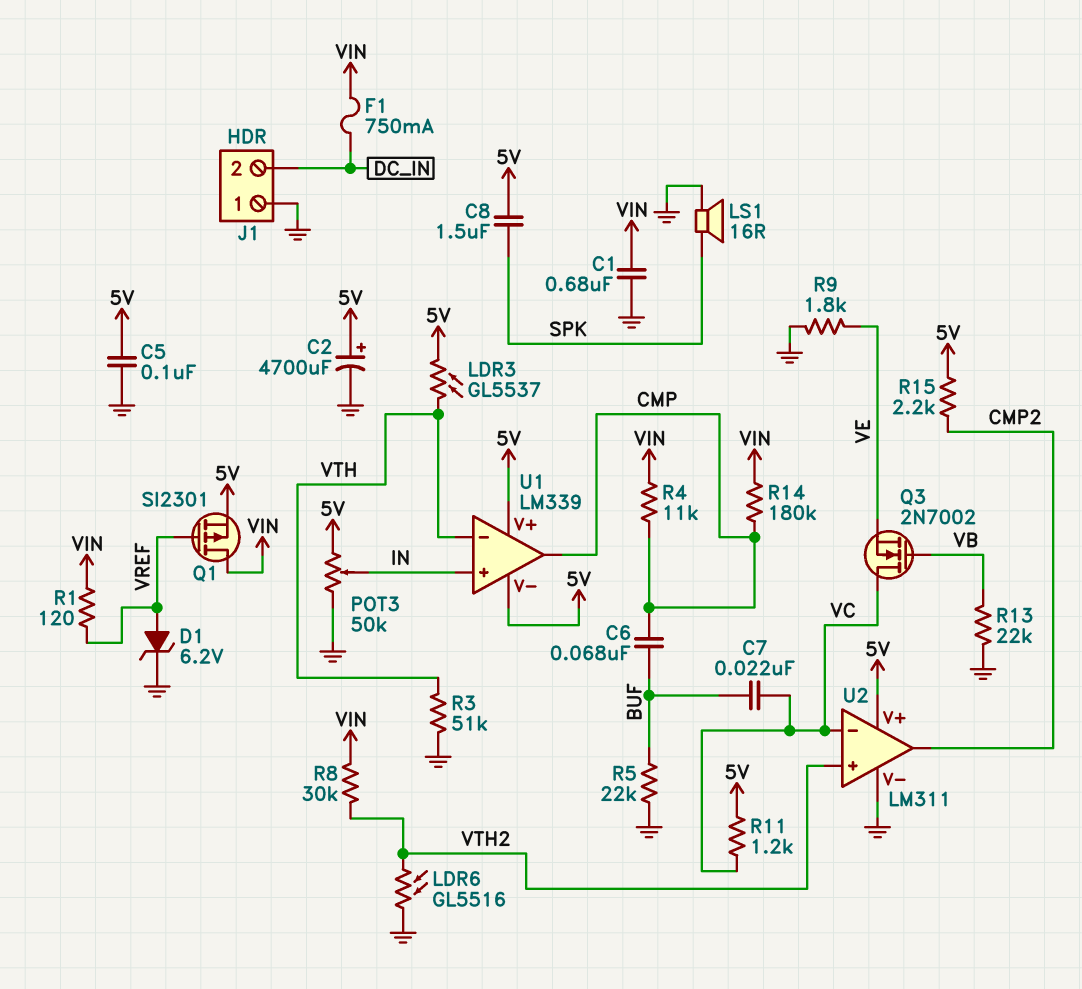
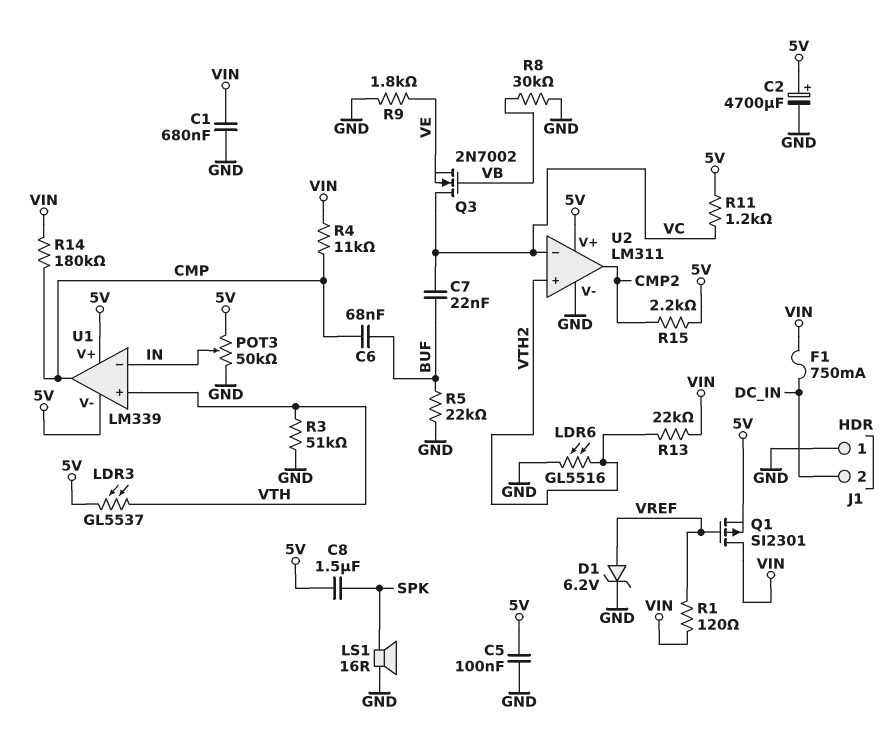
R8: 30k (VIN, VTH2) -> 30k (GND, VB)
R13: 22k (GND, VB) -> 22k (VIN, VTH2)
U1 pin in+: IN -> VTH
U1 pin in-: VTH -> IN

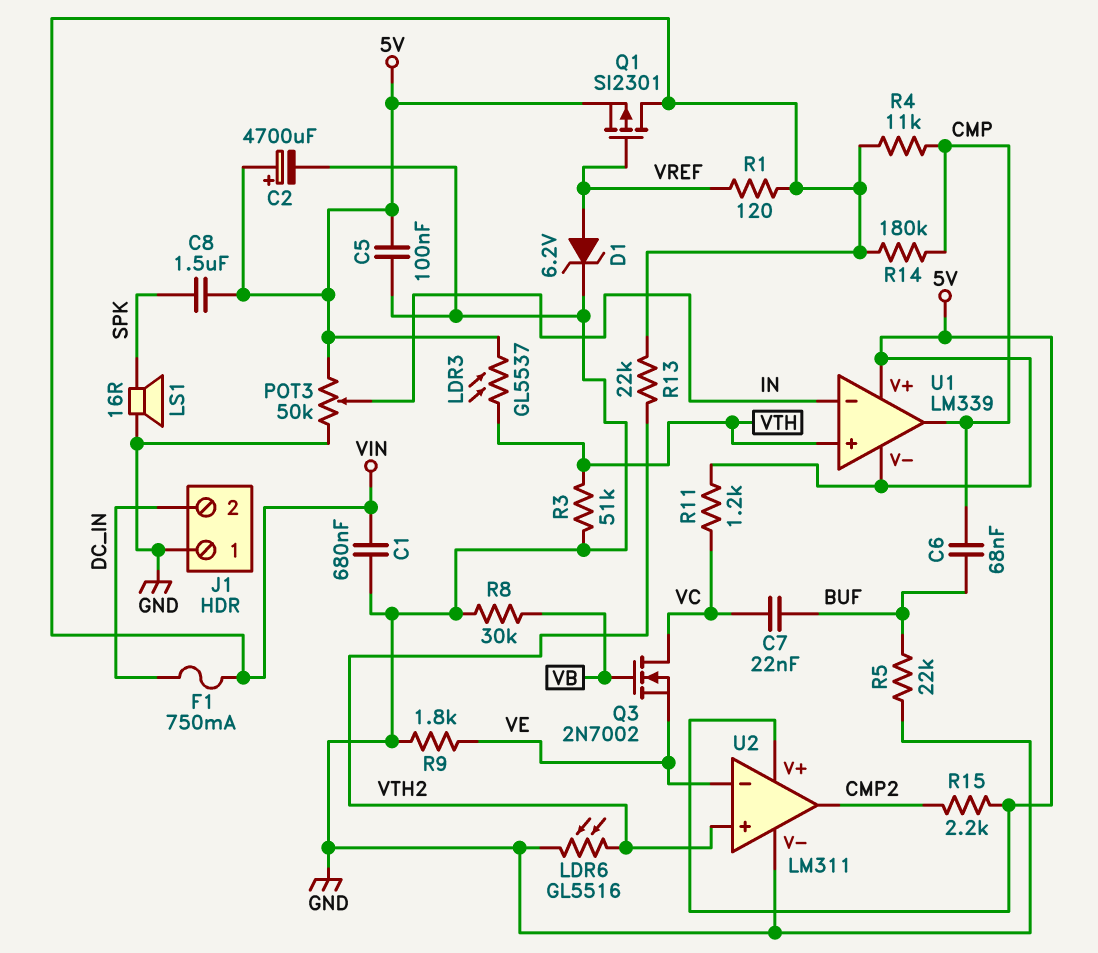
U2 pin in-: VC -> VE

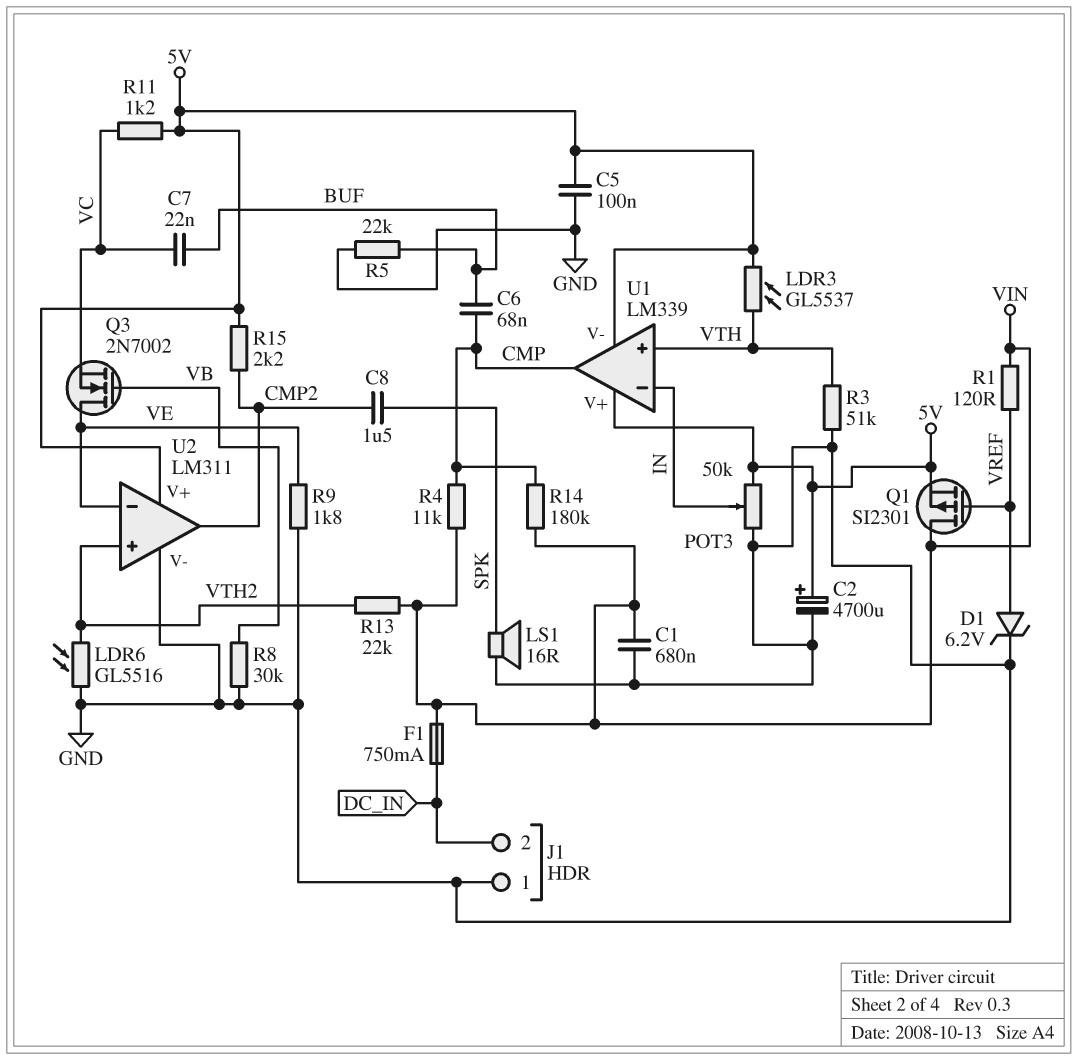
C8: 1.5uF (5V, SPK) -> 1.5uF (CMP2, SPK)
Q3: NMOS 2N7002 (G VB, D VC, S VE) -> NMOS 2N7002 (G VB, D VE, S VC)

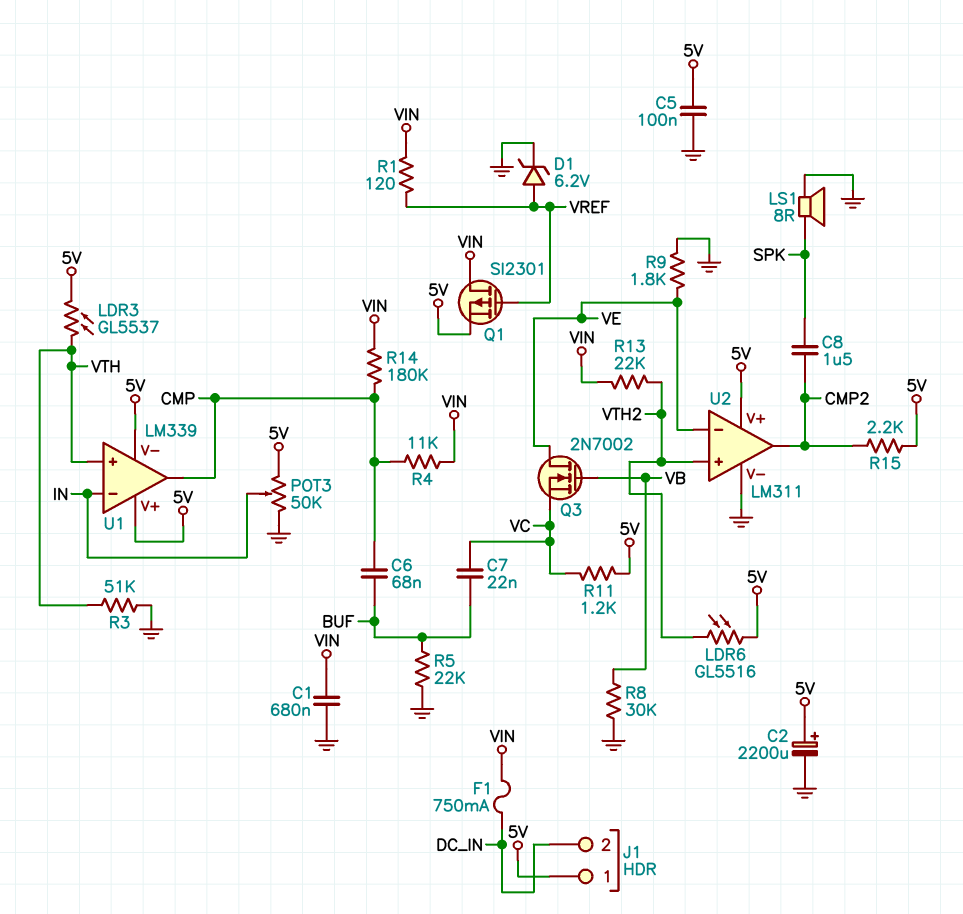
C2: 4700uF (plus 5V, minus GND) -> 2200uF (plus 5V, minus GND)
J1 pin 1: GND -> 5V
LDR6: GL5516 (GND, VTH2) -> GL5516 (5V, VTH2)
LS1: speaker 16R (GND, SPK) -> speaker 8R (GND, SPK)

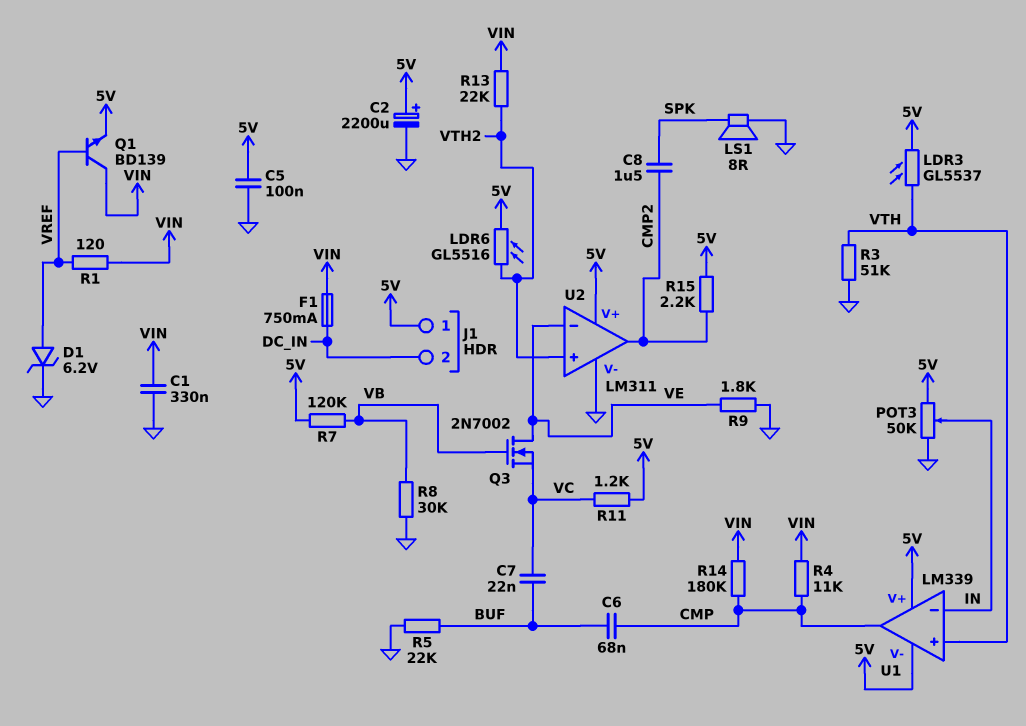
C1: 680nF (GND, VIN) -> 330nF (GND, VIN)
Q1: PMOS SI2301 (G VREF, D VIN, S 5V) -> NPN BD139 (B VREF, C VIN, E 5V)
R7: none -> 120k (5V, VB)

